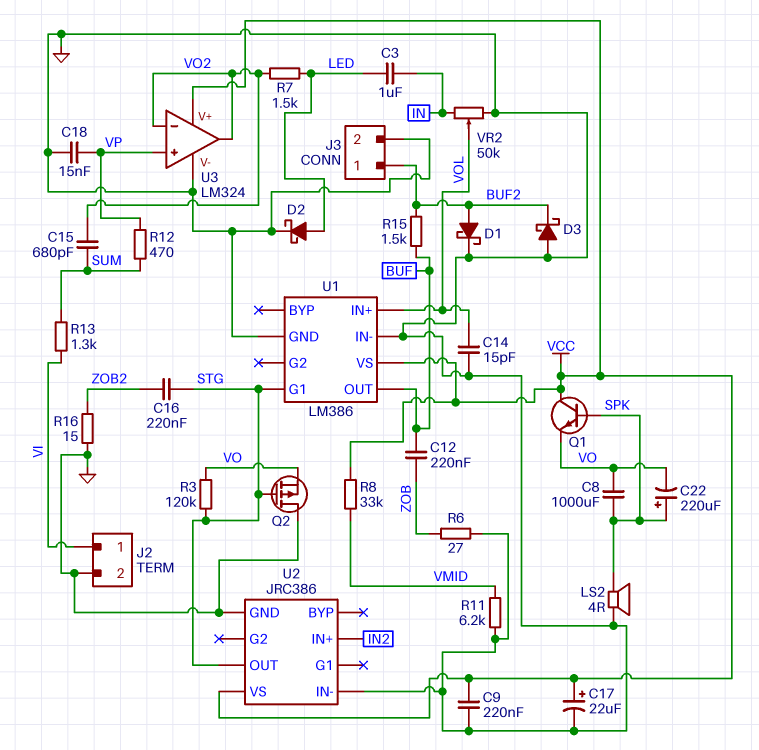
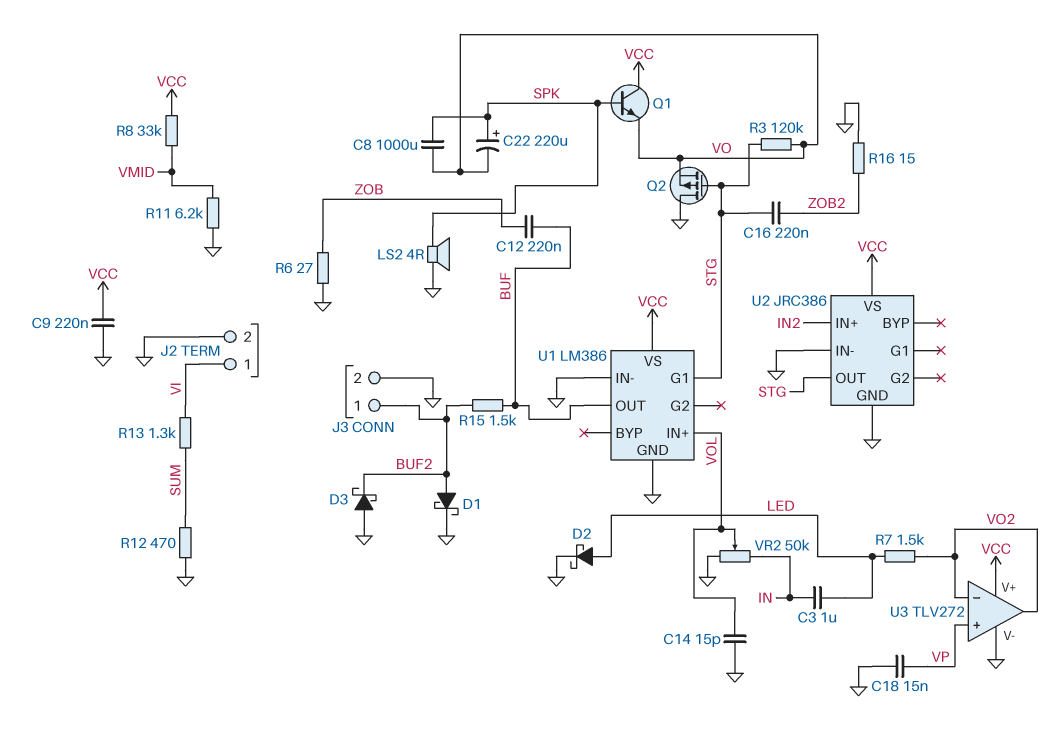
C15: 680pF (SUM, VO2) -> none
C17: 22uF (plus VCC, minus GND) -> none
R12: 470 (SUM, VP) -> 470 (GND, SUM)
U3: LM324 -> TLV272

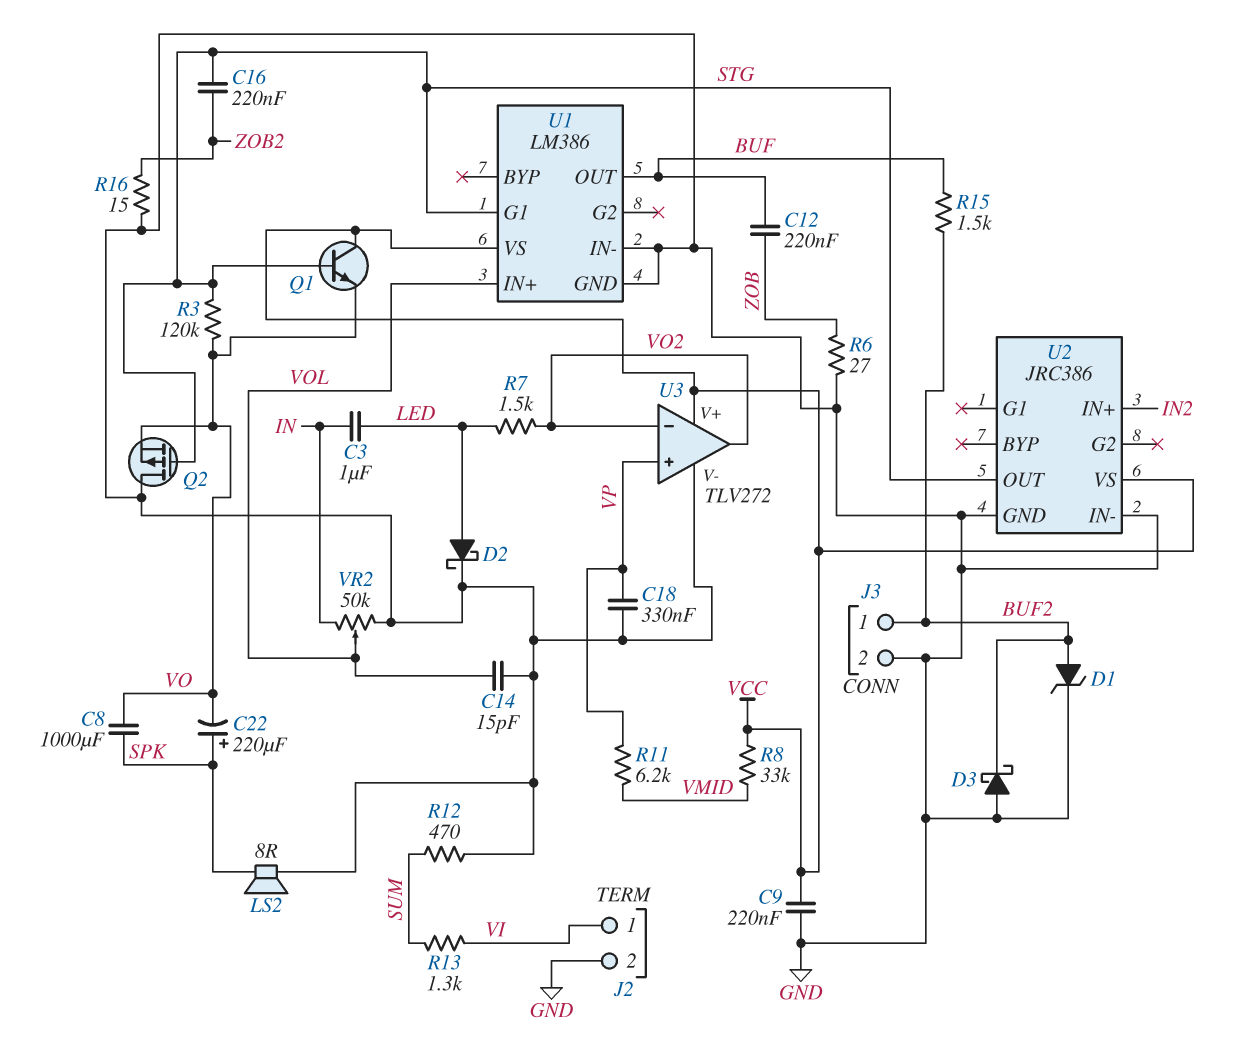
C18: 15nF (GND, VP) -> 330nF (GND, VP)
D1: schottky (A BUF2, K GND) -> zener (A BUF2, K GND)
LS2: speaker 4R (GND, SPK) -> speaker 8R (GND, SPK)
Q1: NPN (B SPK, C VCC, E VO) -> NPN (B STG, C VCC, E VO)
R11: 6.2k (GND, VMID) -> 6.2k (VMID, VP)

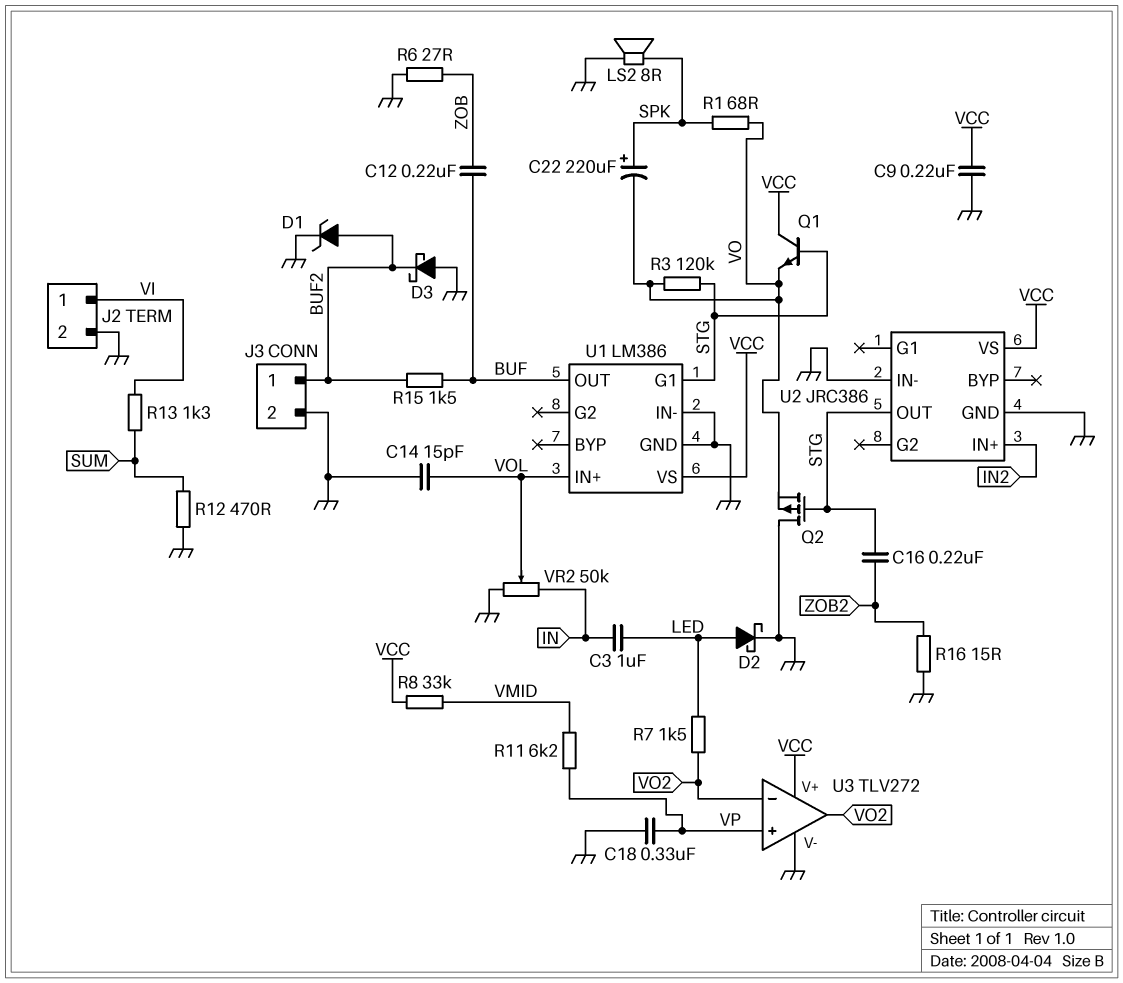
C8: 1000uF (SPK, VO) -> none
R1: none -> 68 (SPK, VO)

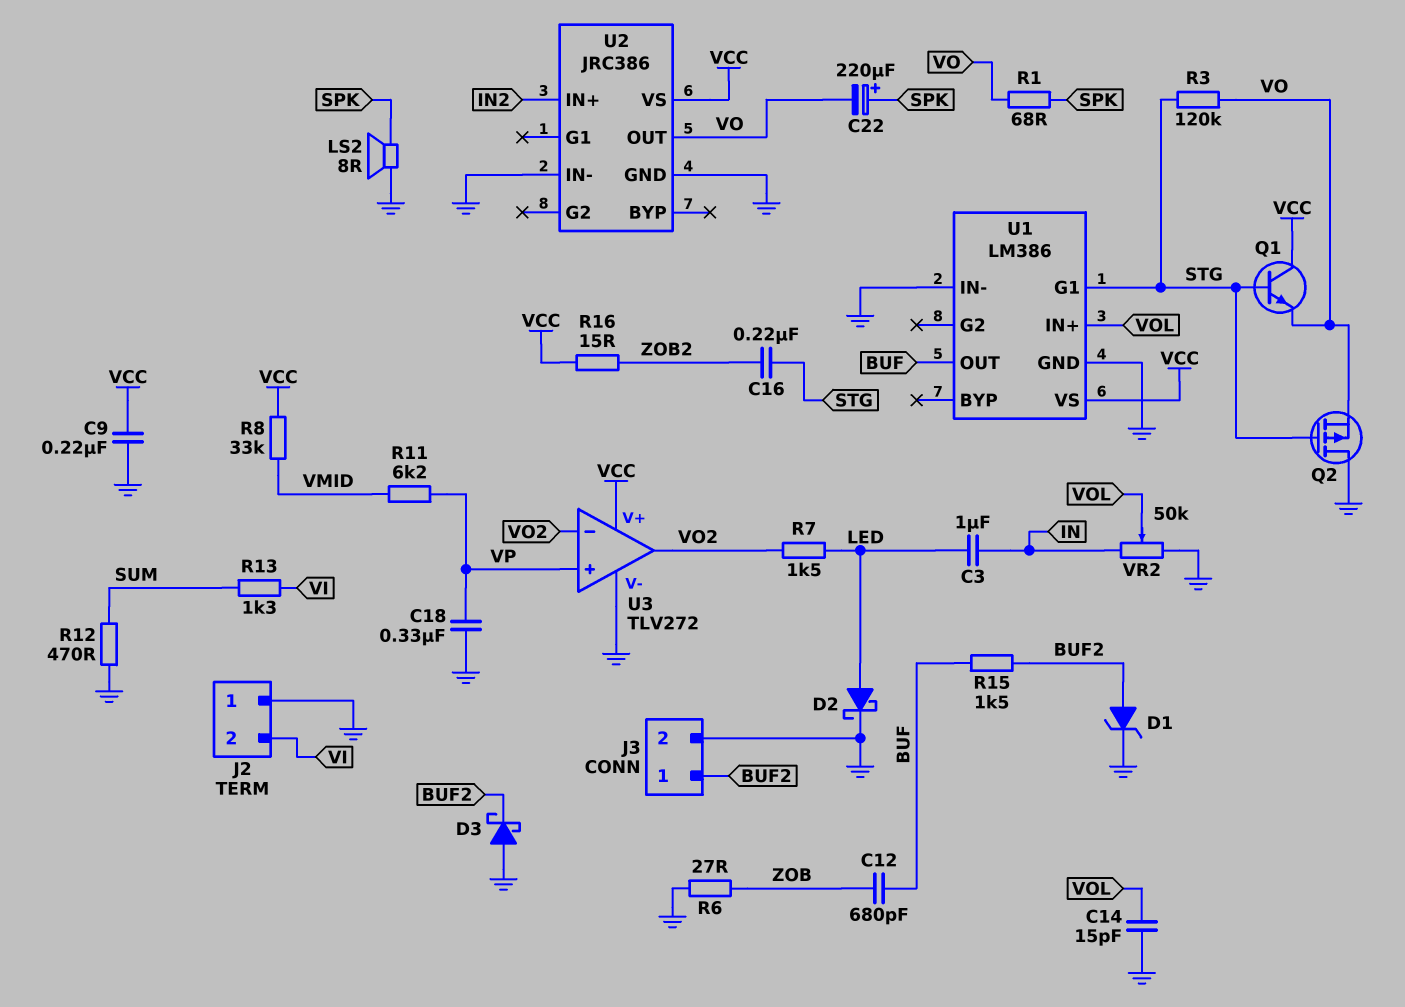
C12: 220nF (BUF, ZOB) -> 680pF (BUF, ZOB)
J2 pin 1: VI -> GND
J2 pin 2: GND -> VI
R16: 15 (GND, ZOB2) -> 15 (VCC, ZOB2)
U2 pin OUT: STG -> VO

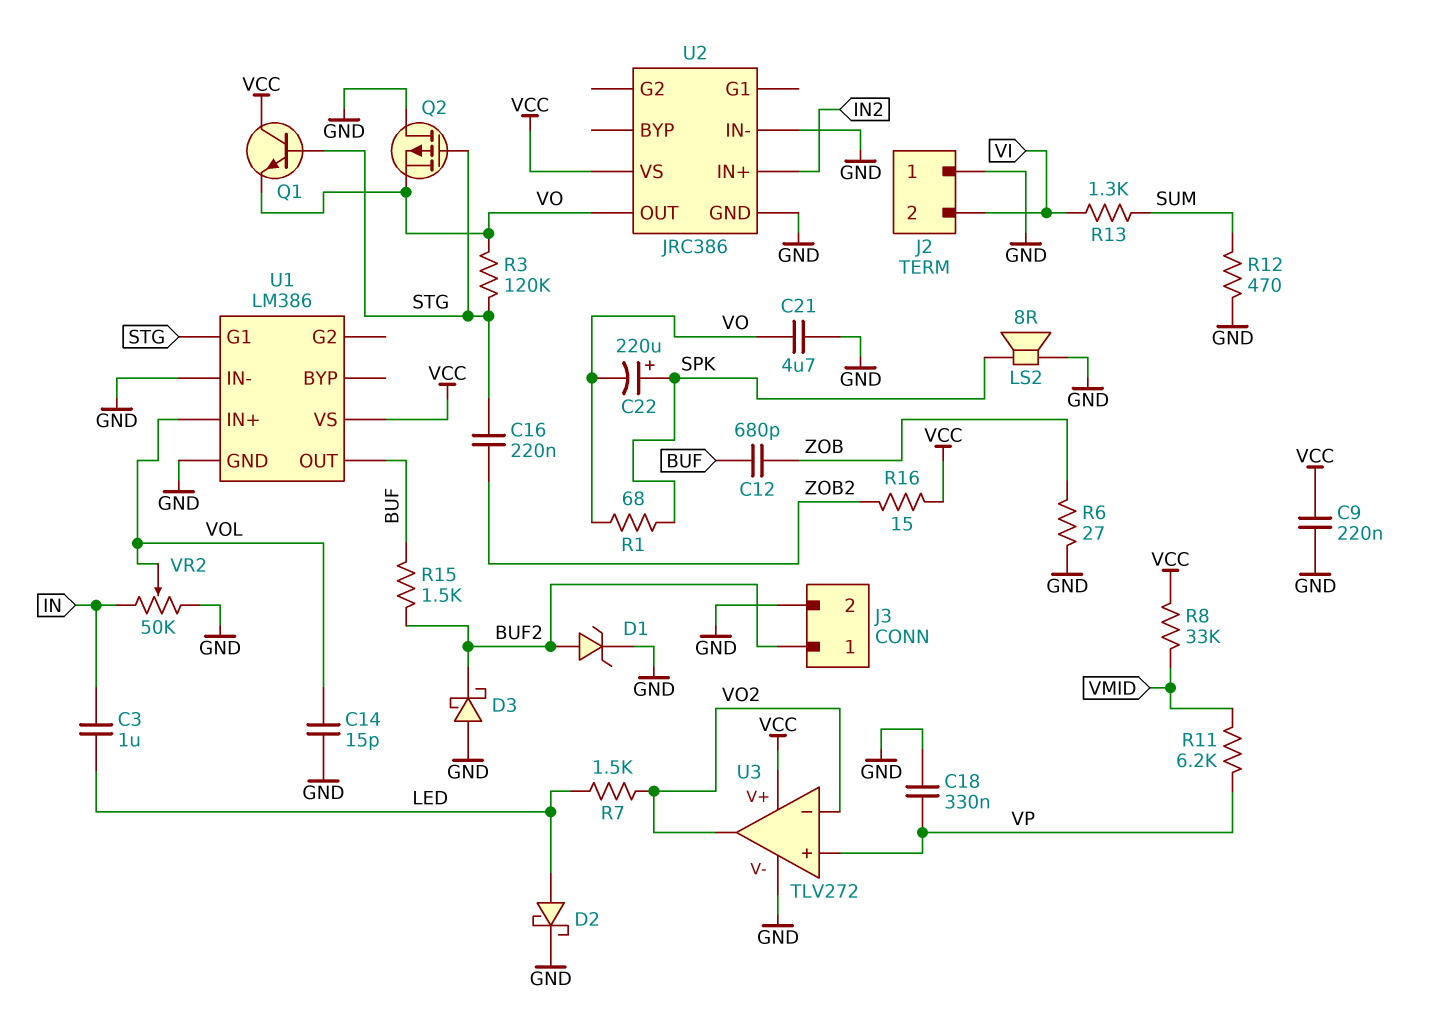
C21: none -> 4.7uF (GND, VO)

